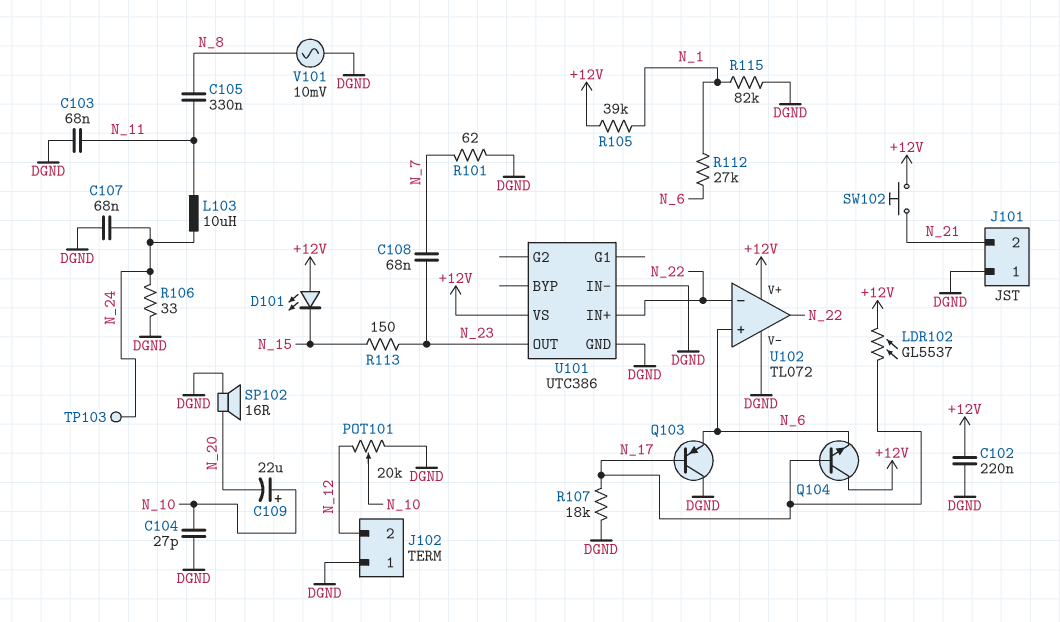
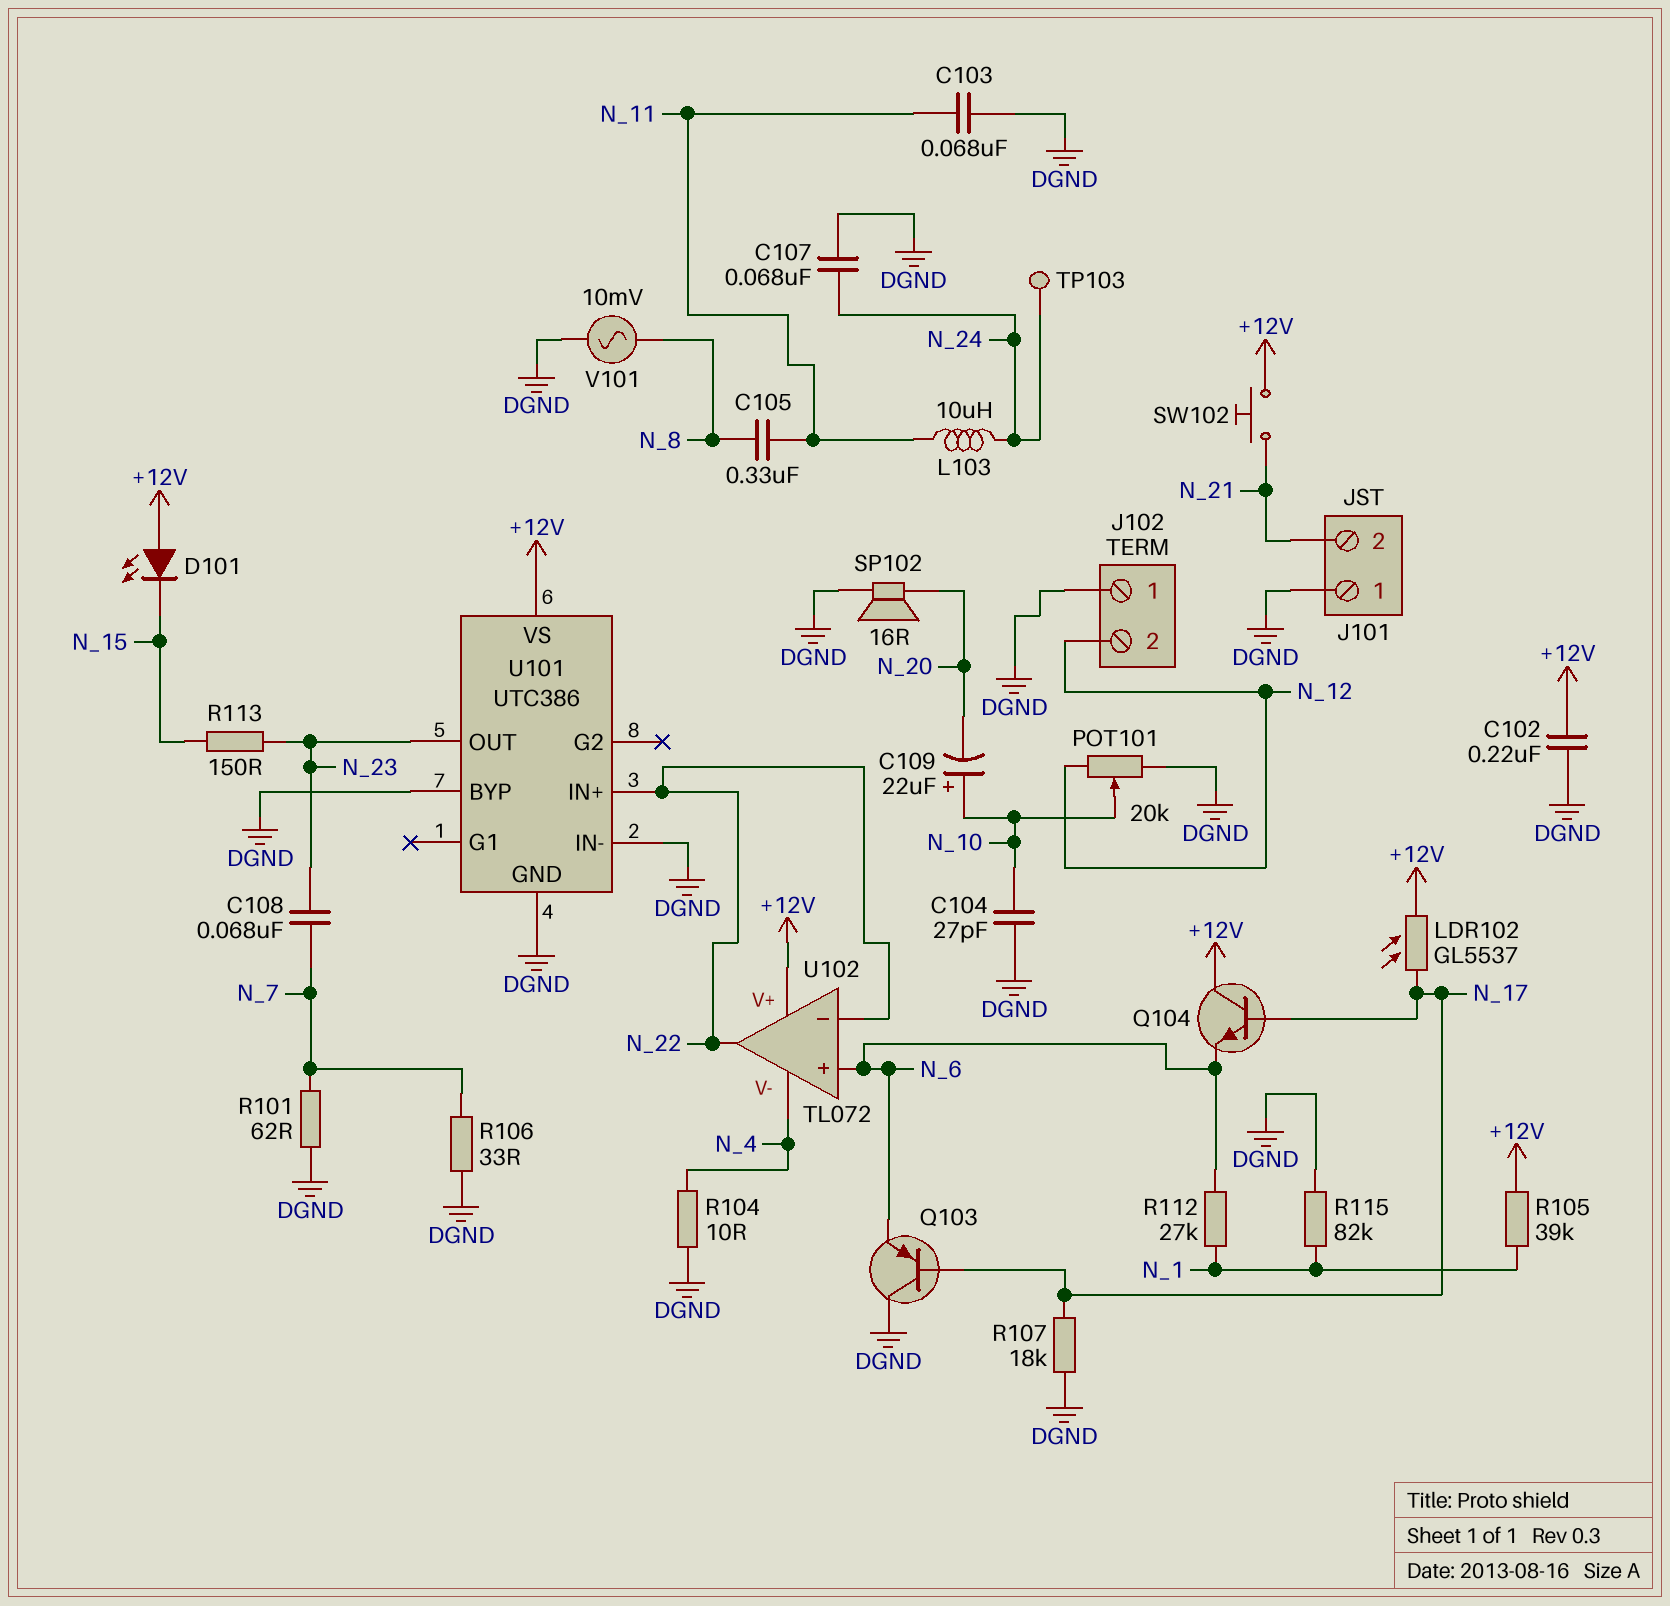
R104: none -> 10 (DGND, N_4)
R106: 33 (DGND, N_24) -> 33 (DGND, N_7)
U101 pin BYP: none -> DGND
U102 pin V-: DGND -> N_4

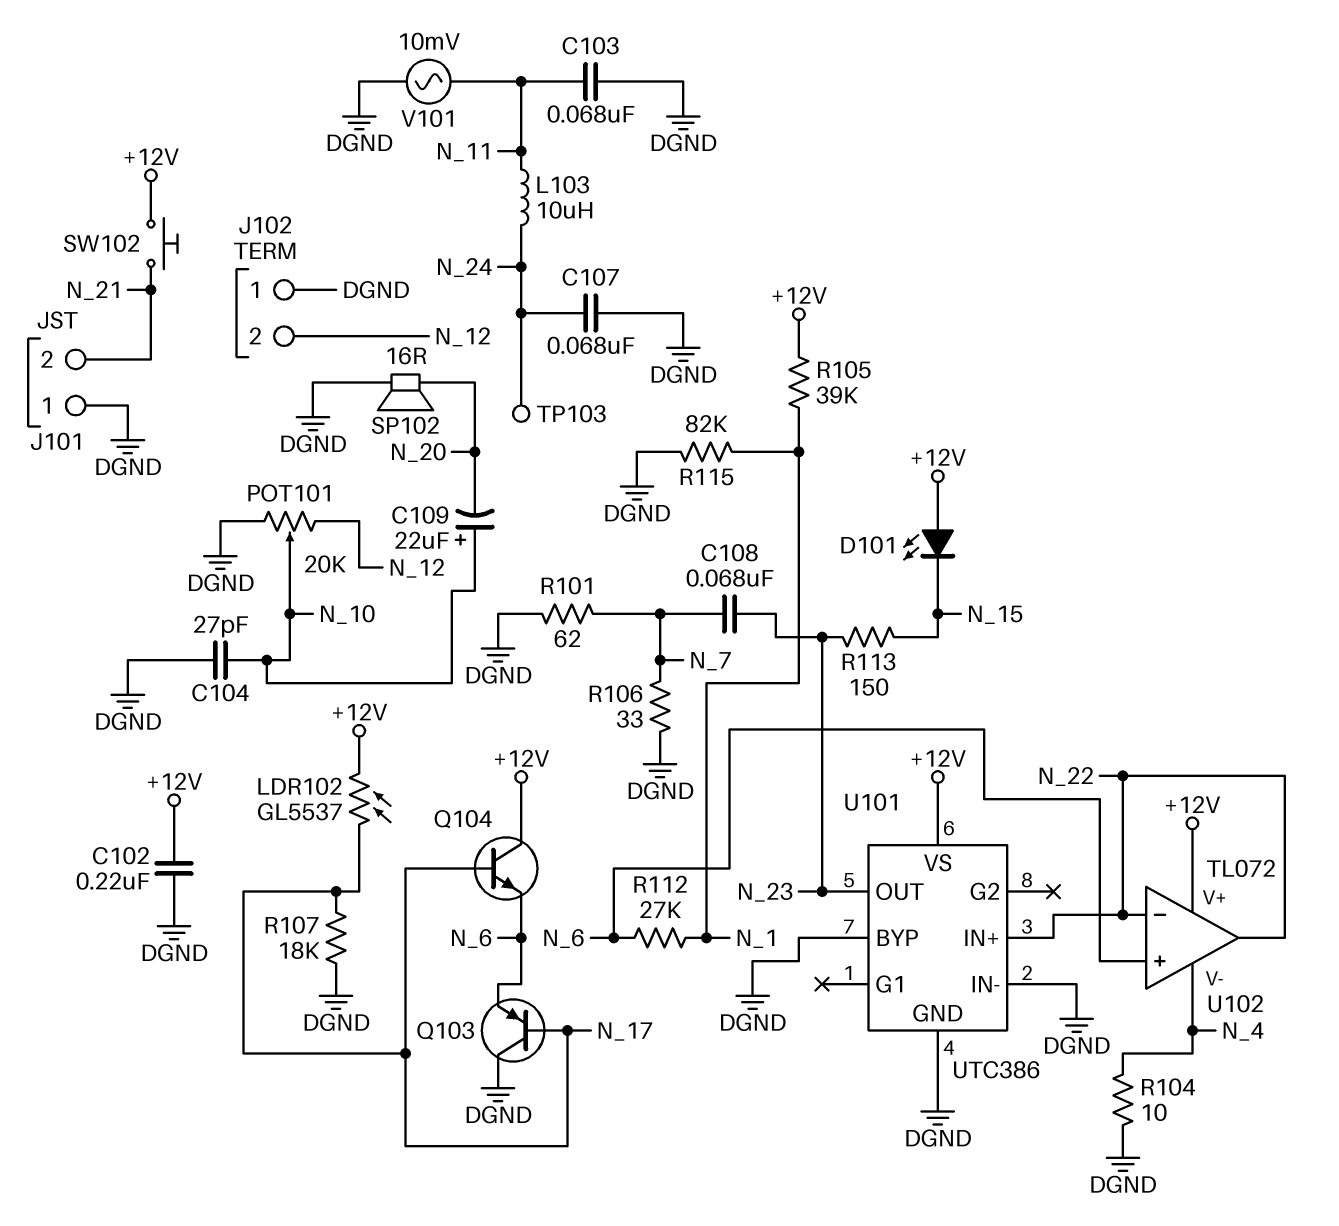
C105: 330nF (N_8, N_11) -> none
V101: AC 10mV (DGND, N_8) -> AC 10mV (DGND, N_11)

